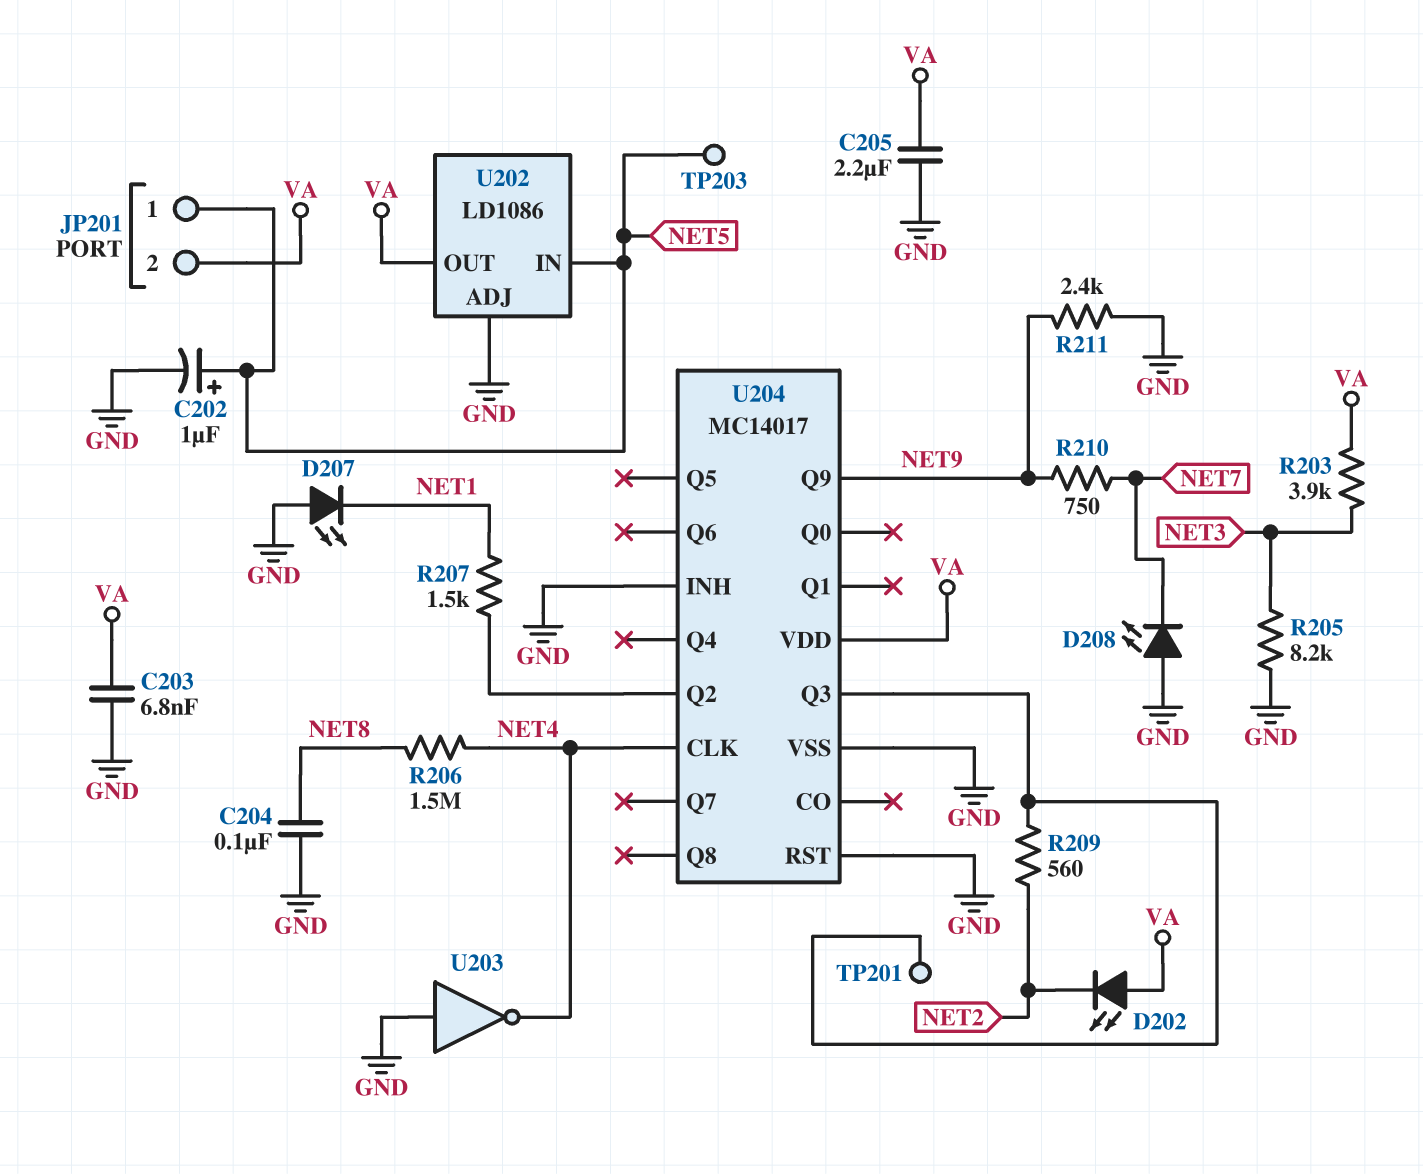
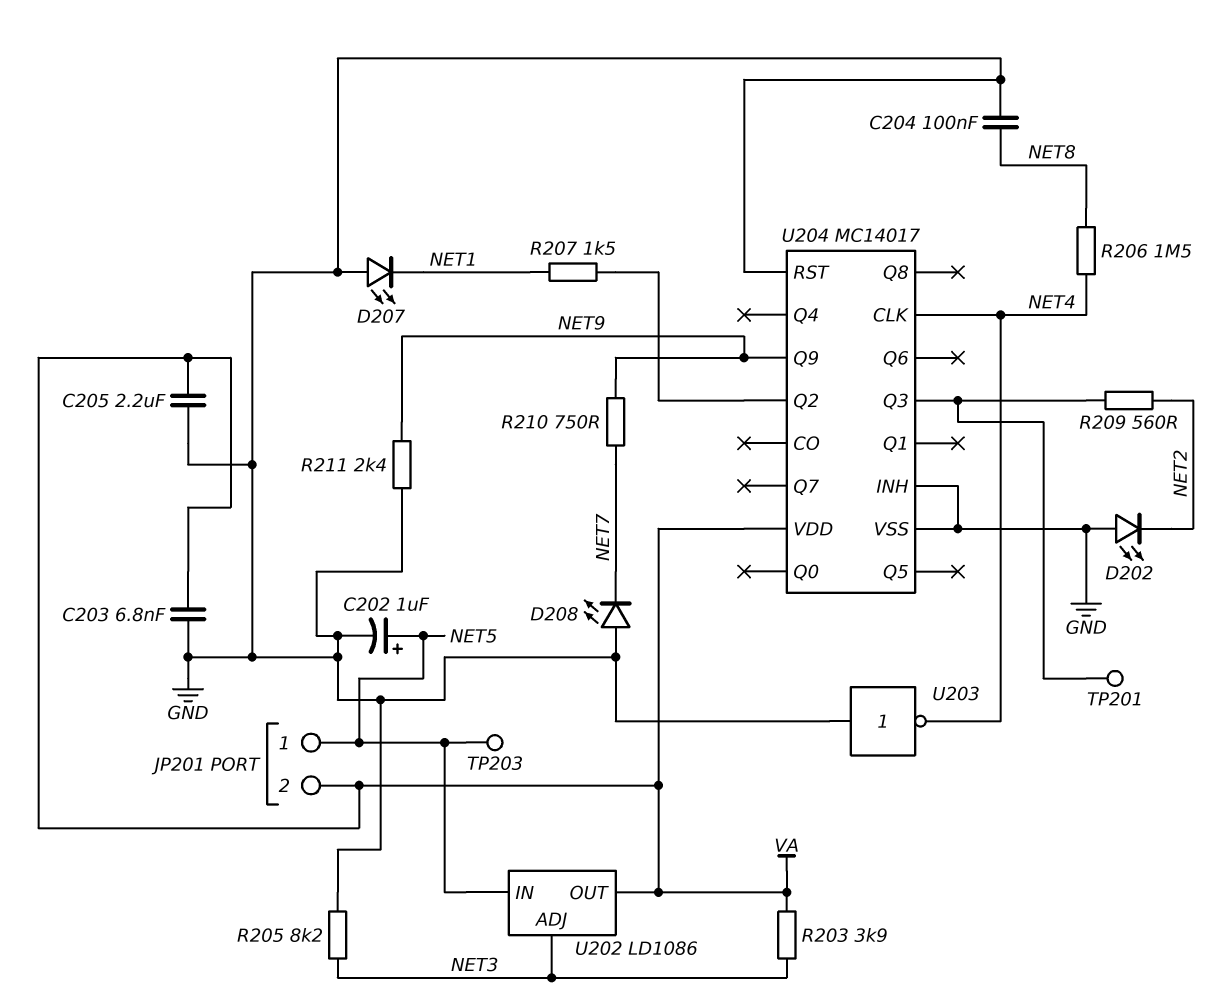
D202: LED (A VA, K NET2) -> LED (A GND, K NET2)
U202 pin ADJ: GND -> NET3

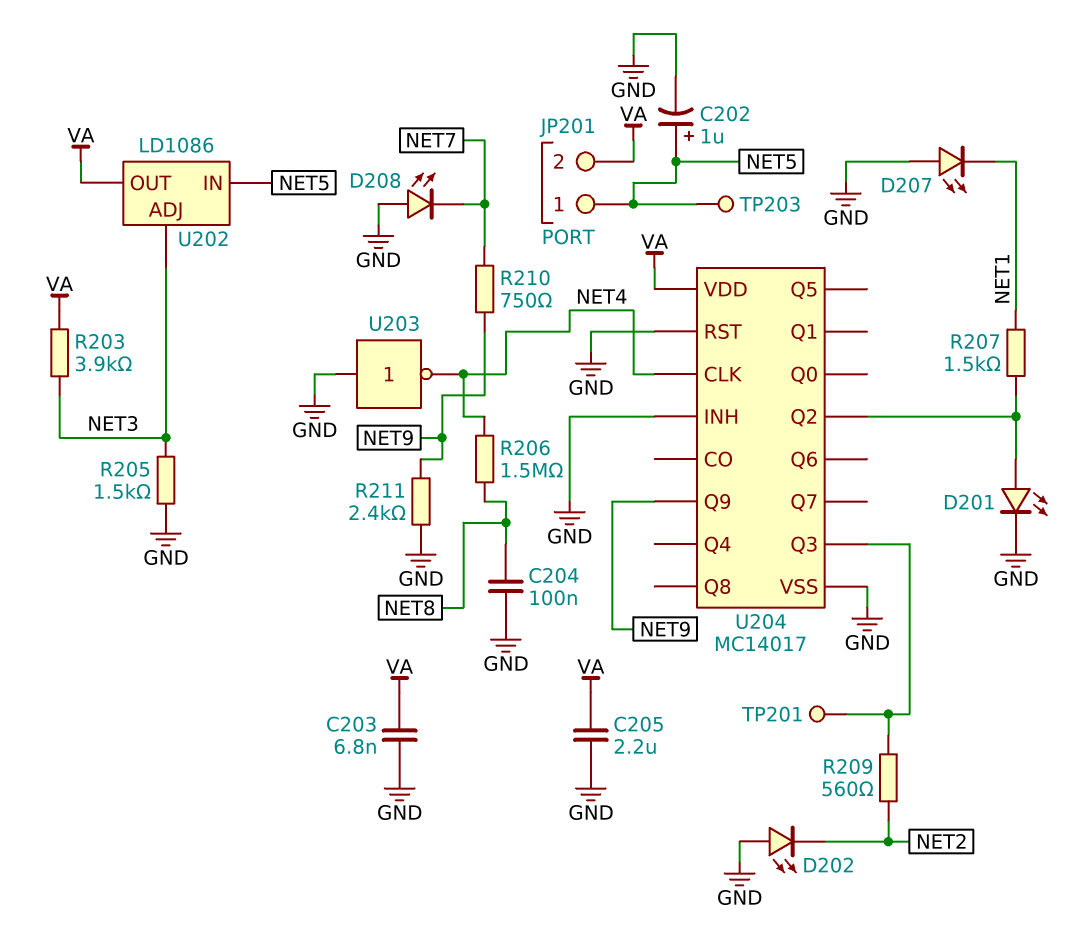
D201: none -> LED (A U204/Q2, K GND)
R205: 8.2k (GND, NET3) -> 1.5k (GND, NET3)

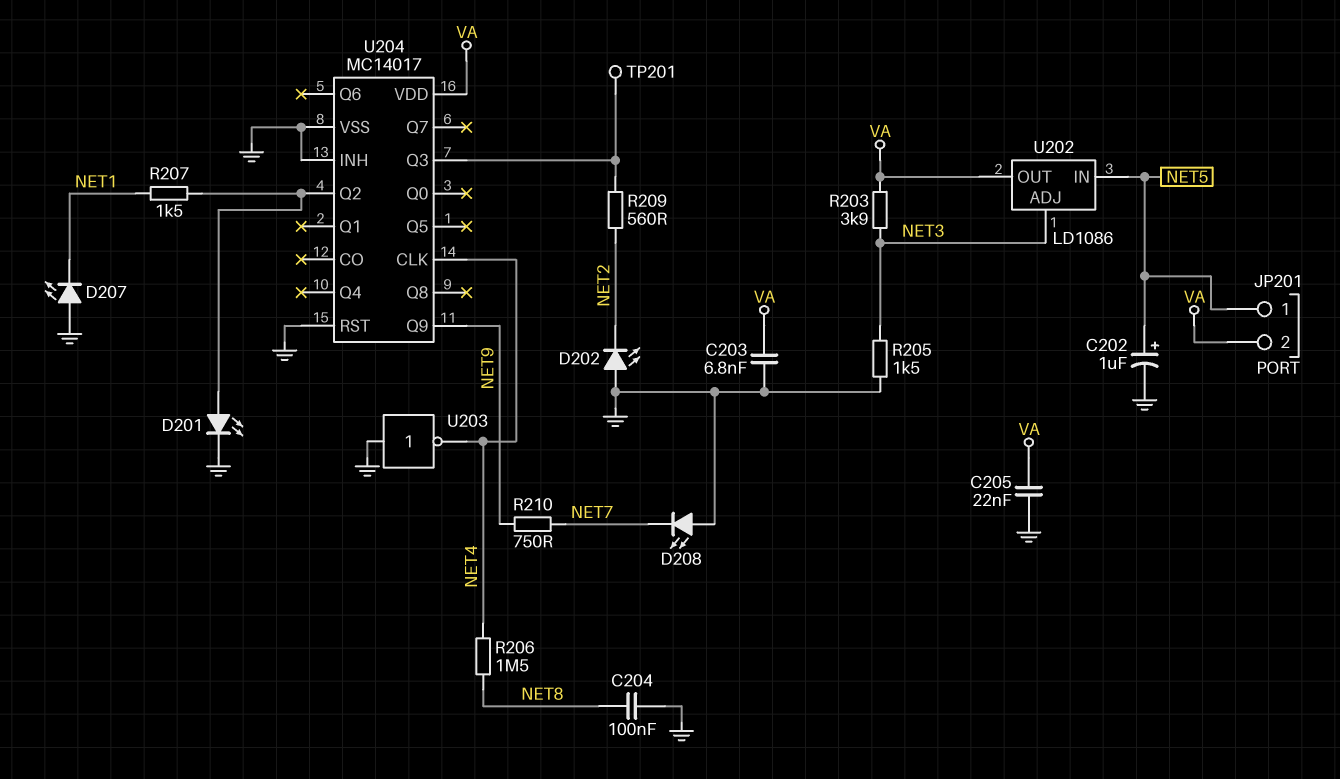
C205: 2.2uF (GND, VA) -> 22nF (GND, VA)
R211: 2.4k (GND, NET9) -> none
TP203: test point (NET5) -> none

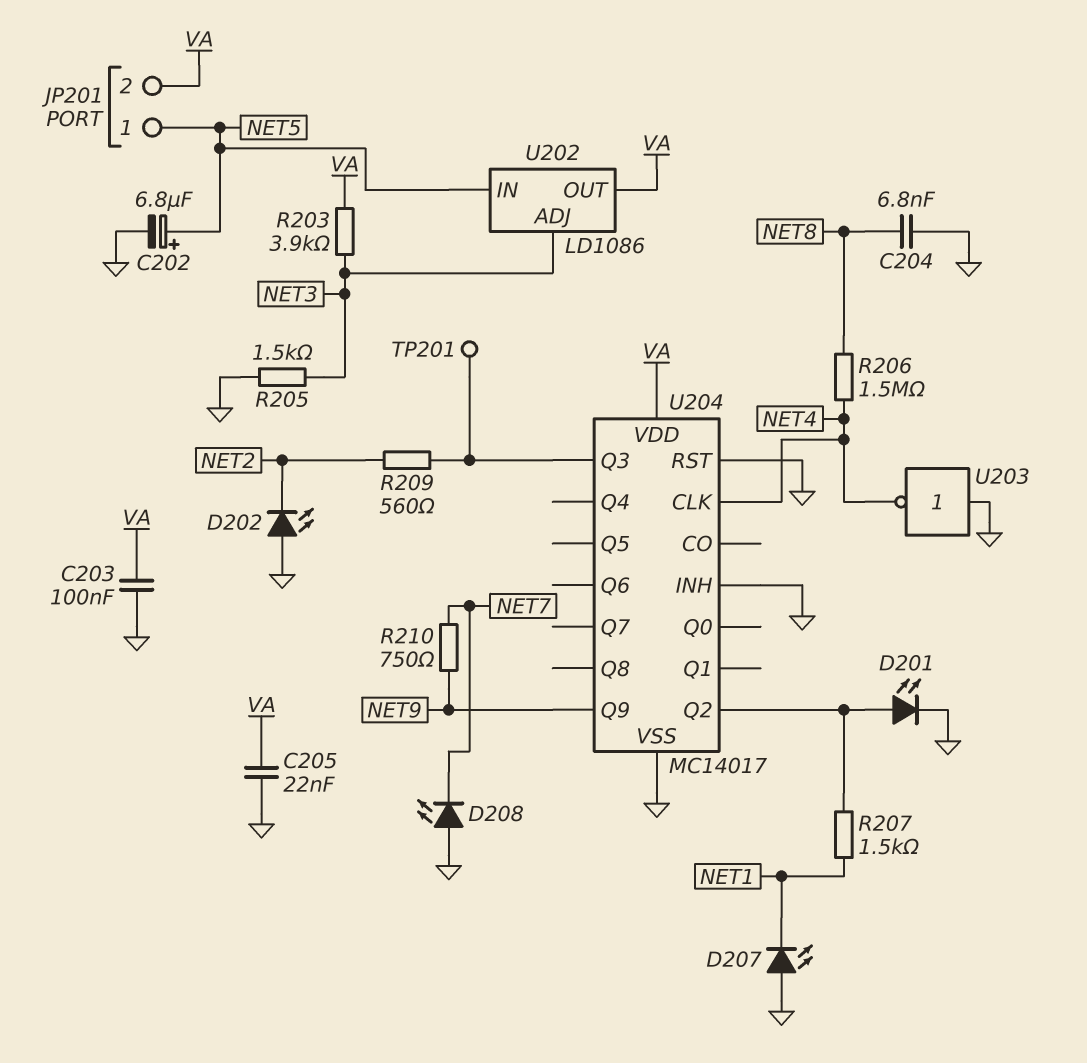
C202: 1uF (plus NET5, minus GND) -> 6.8uF (plus NET5, minus GND)
C203: 6.8nF (GND, VA) -> 100nF (GND, VA)
C204: 100nF (GND, NET8) -> 6.8nF (GND, NET8)

